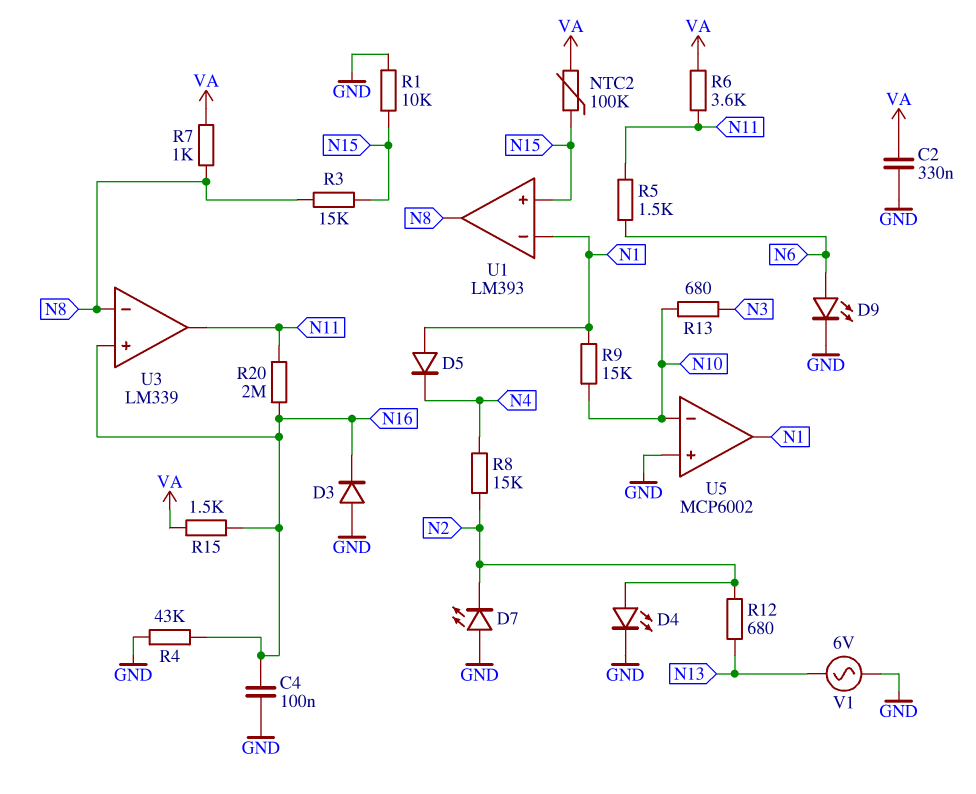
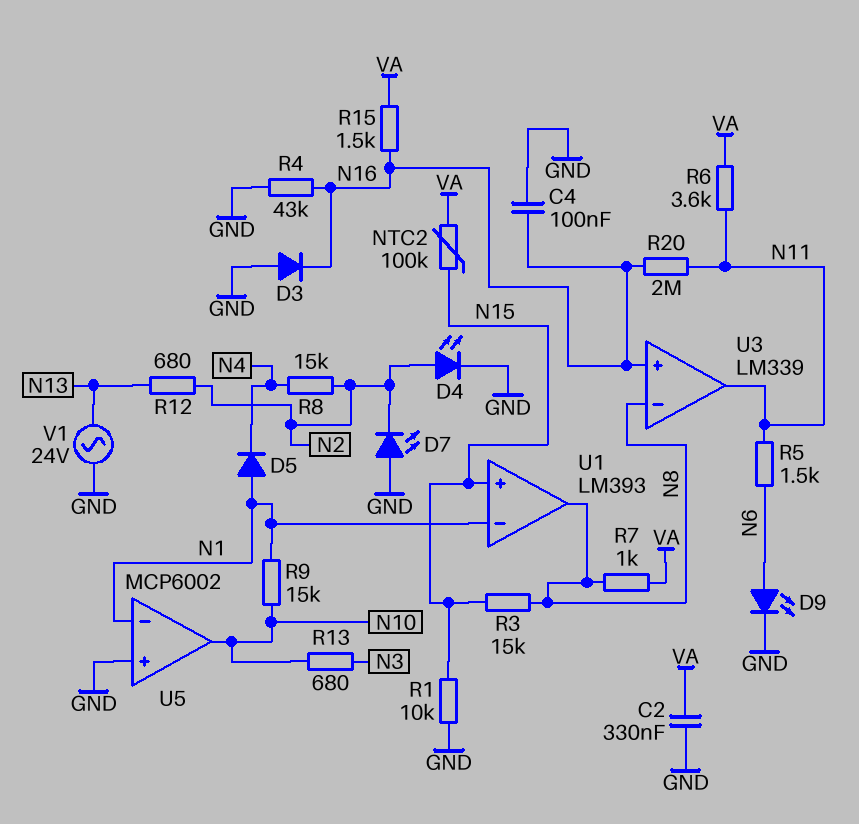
U5 pin in-: N10 -> N1
U5 pin out: N1 -> N10
V1: AC 6V (GND, N13) -> AC 24V (GND, N13)

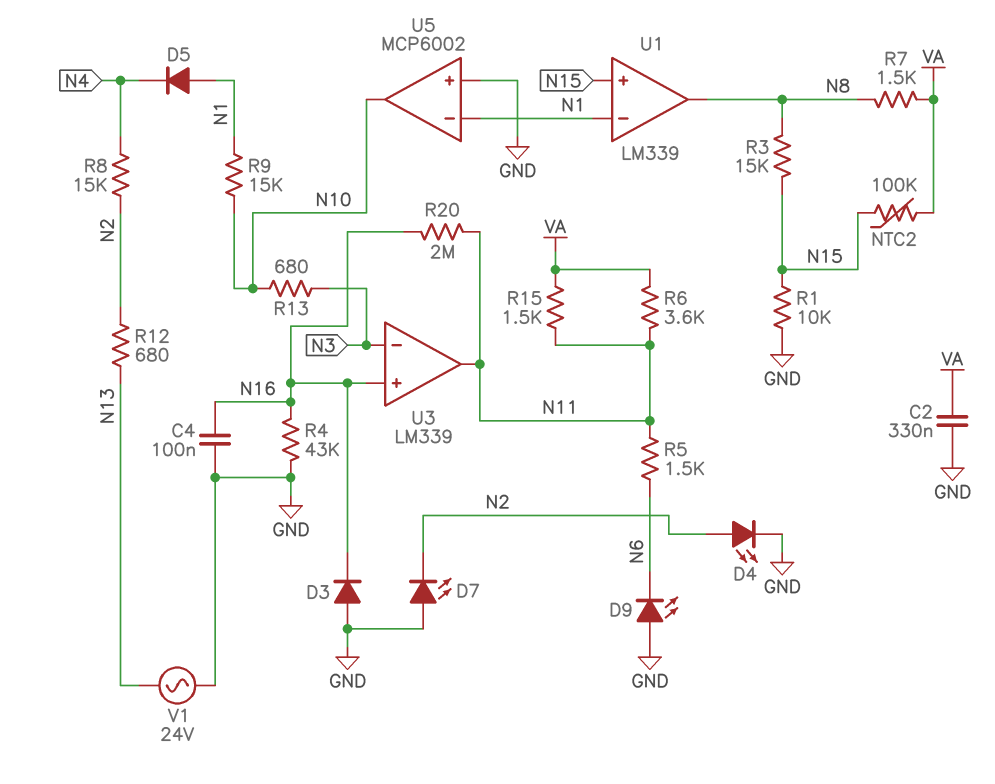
D9: LED (A N6, K GND) -> LED (A GND, K N6)
R7: 1k (N8, VA) -> 1.5k (N8, VA)
R15: 1.5k (N16, VA) -> 1.5k (N11, VA)
U1: LM393 -> LM339
U3 pin in-: N8 -> N3

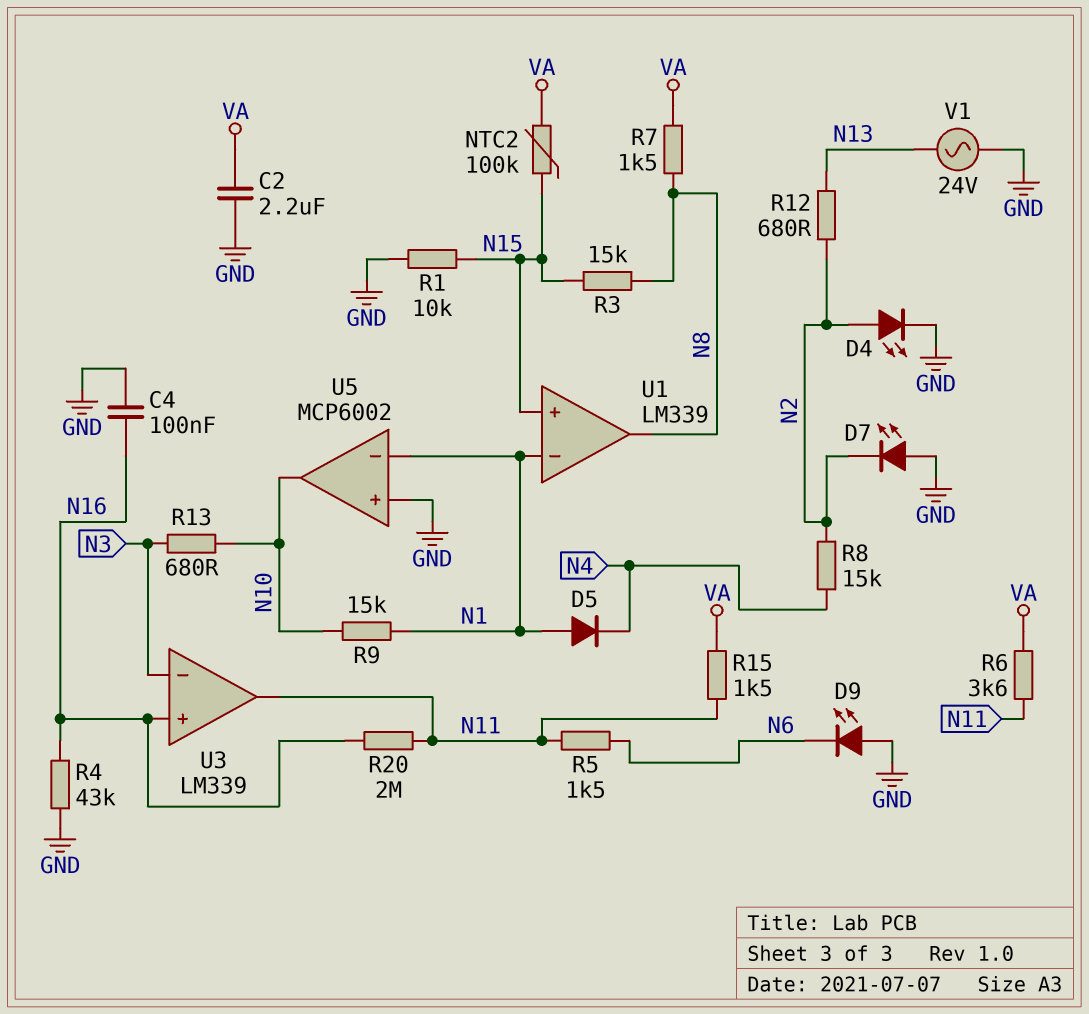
C2: 330nF (GND, VA) -> 2.2uF (GND, VA)
D3: diode (A GND, K N16) -> none

